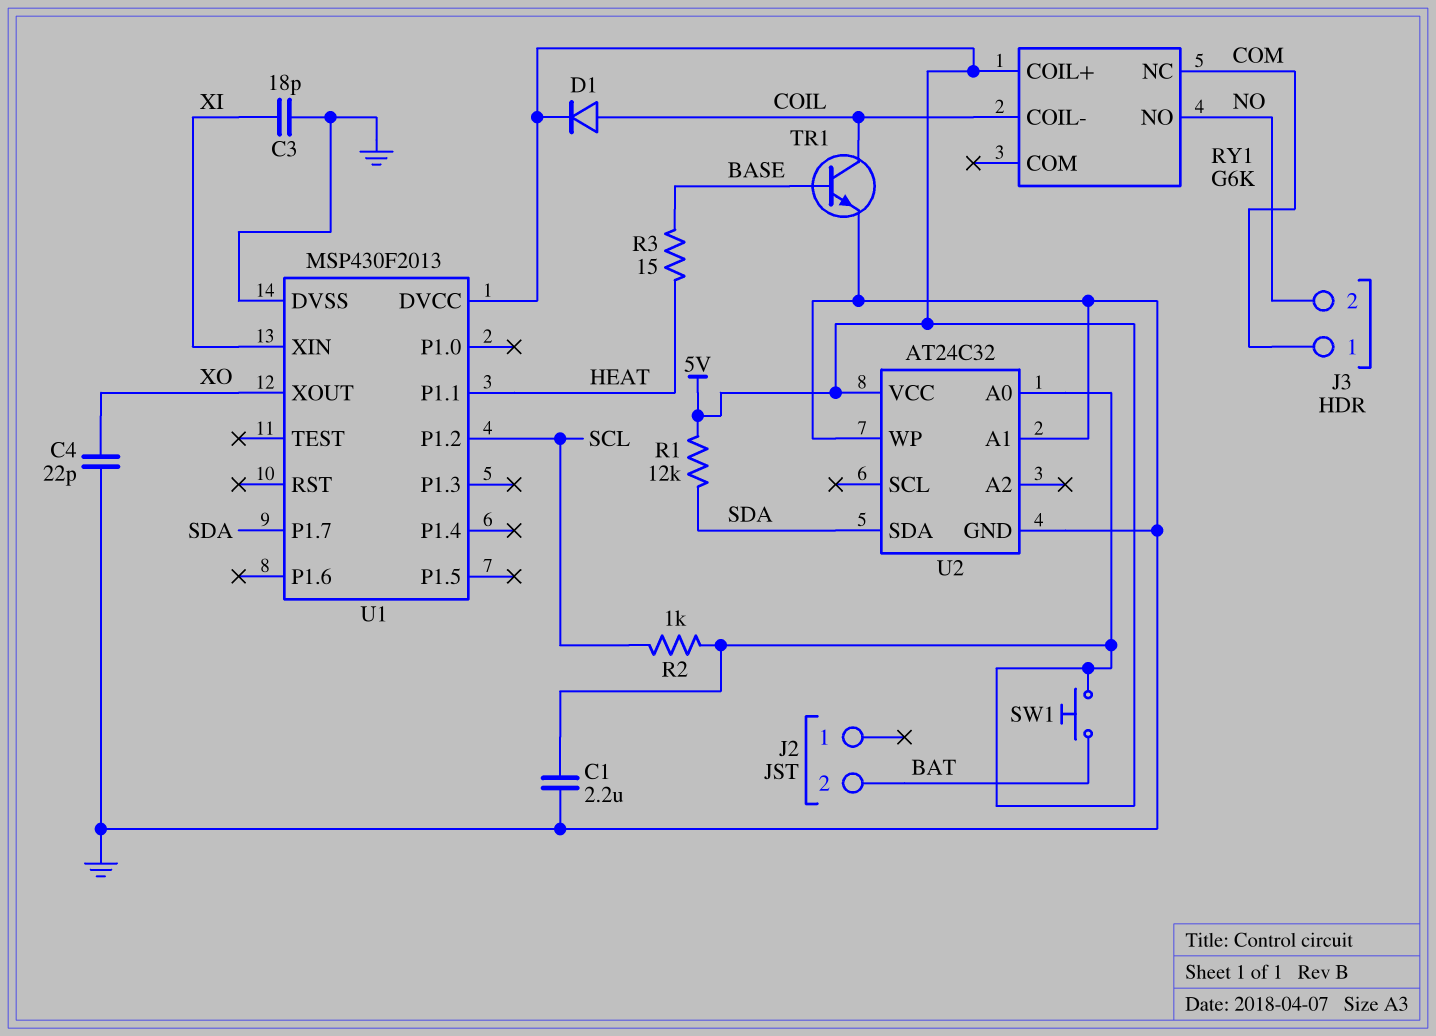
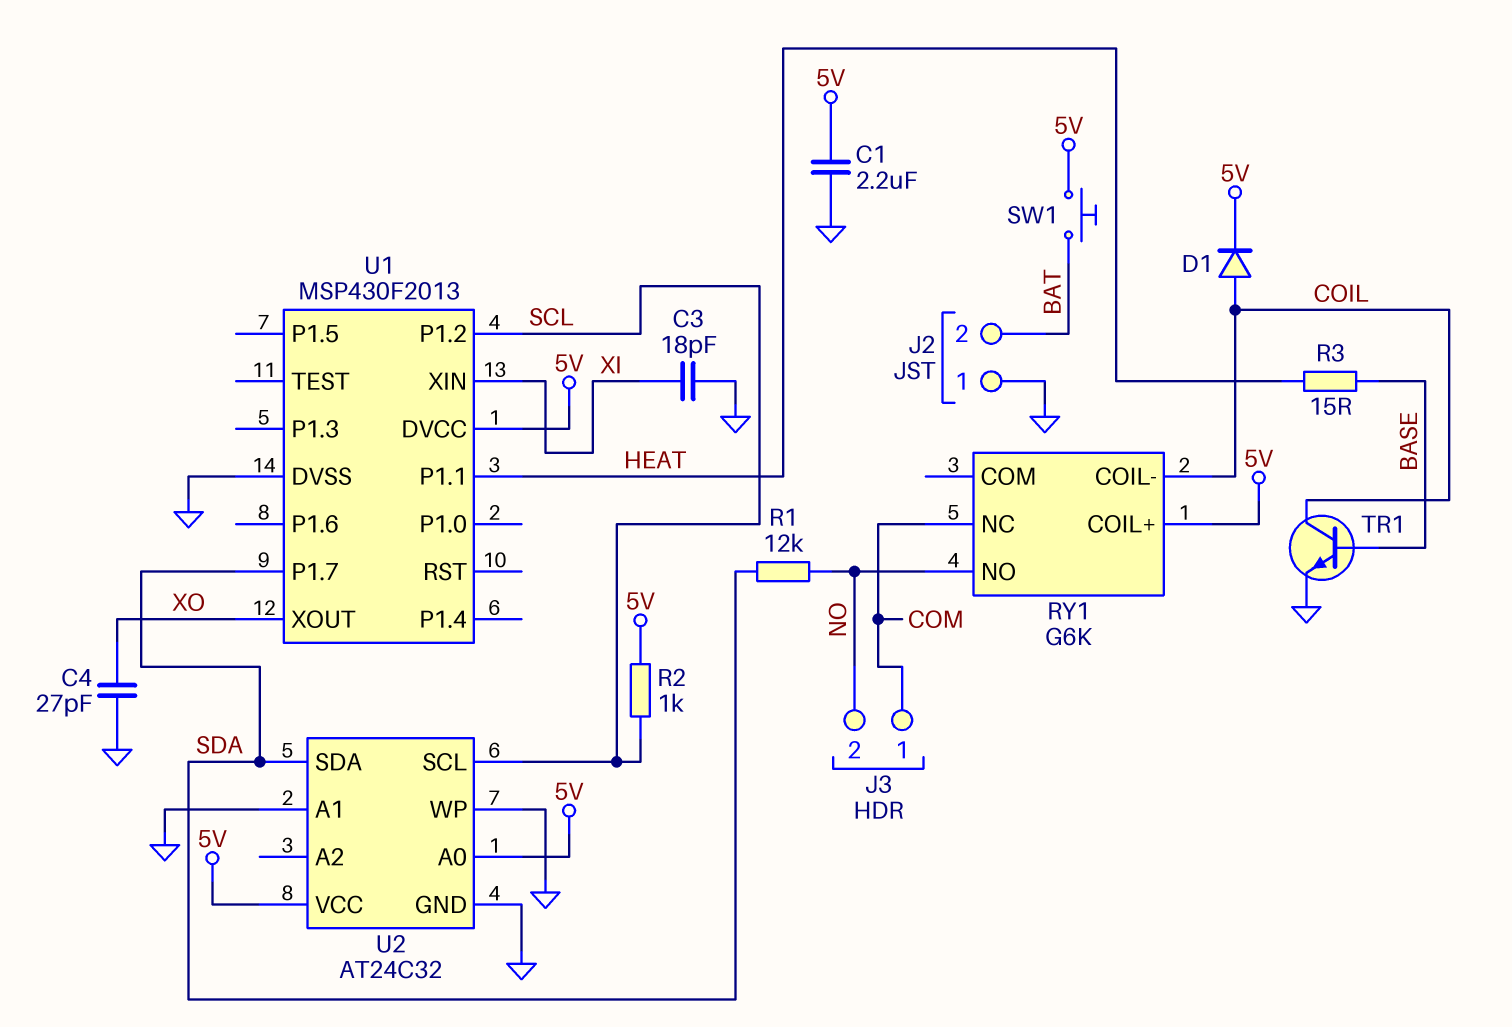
C4: 22pF (GND, XO) -> 27pF (GND, XO)
J2 pin 1: none -> GND
R1: 12k (5V, SDA) -> 12k (NO, SDA)
U2 pin SCL: none -> SCL

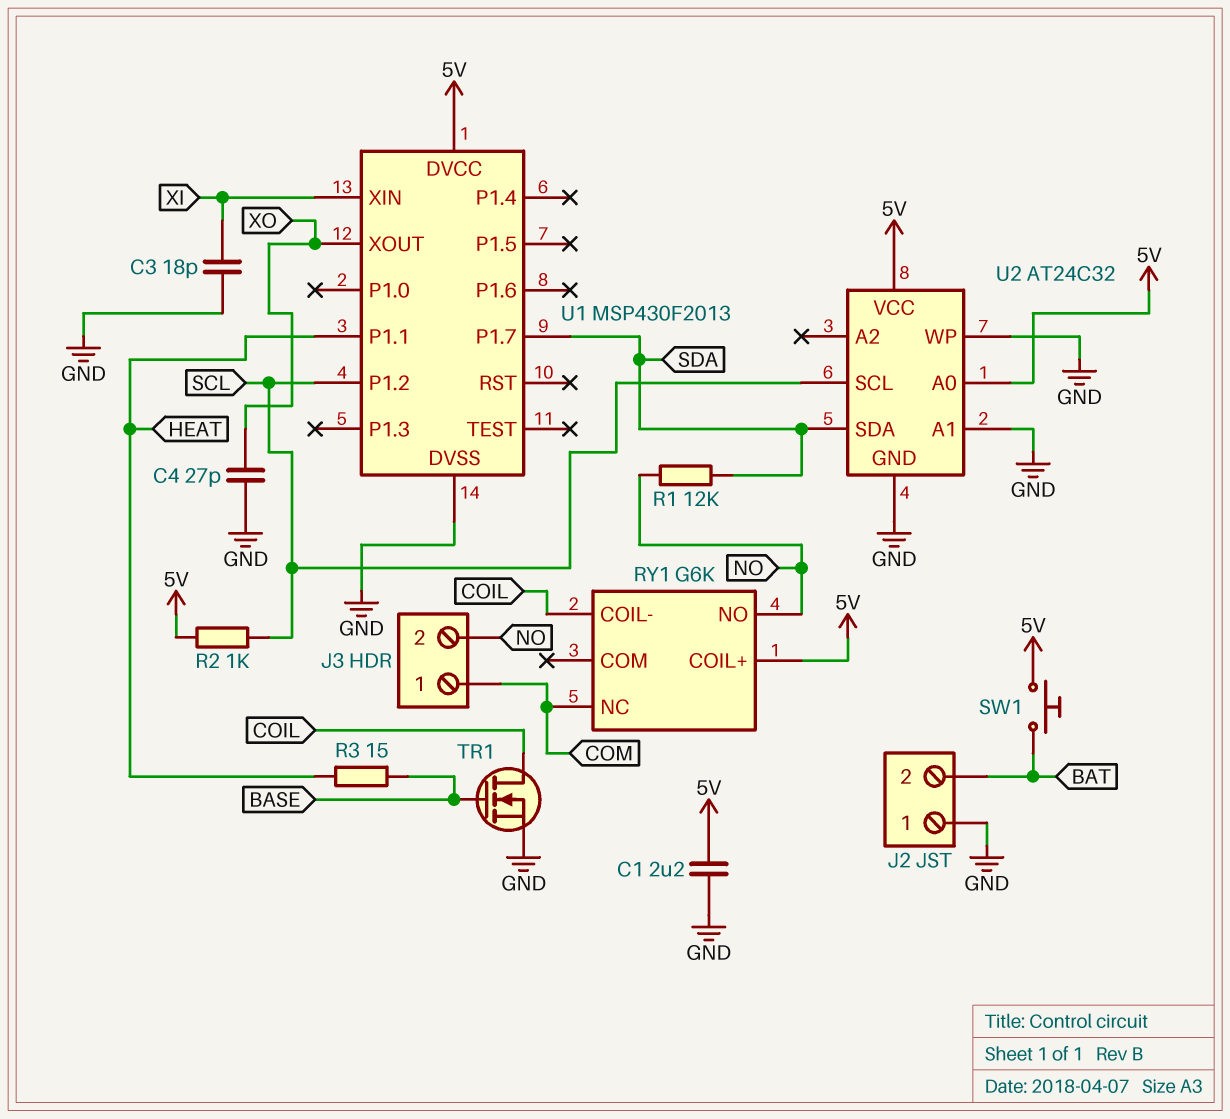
D1: diode (A COIL, K 5V) -> none
TR1: NPN (B BASE, C COIL, E GND) -> NMOS (G BASE, D COIL, S GND)

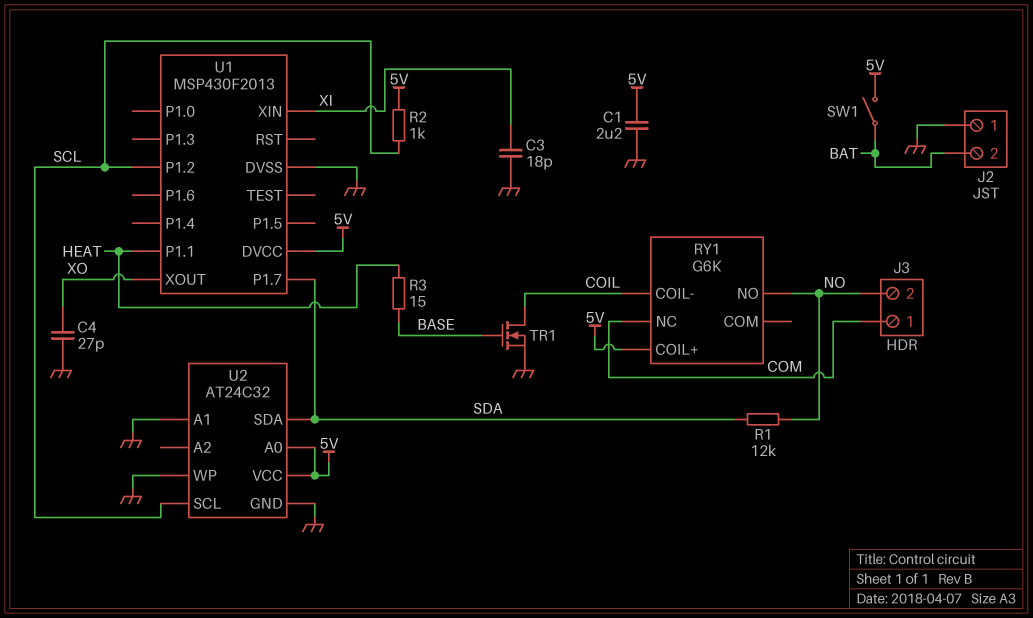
SW1: button (5V, BAT) -> switch (5V, BAT)

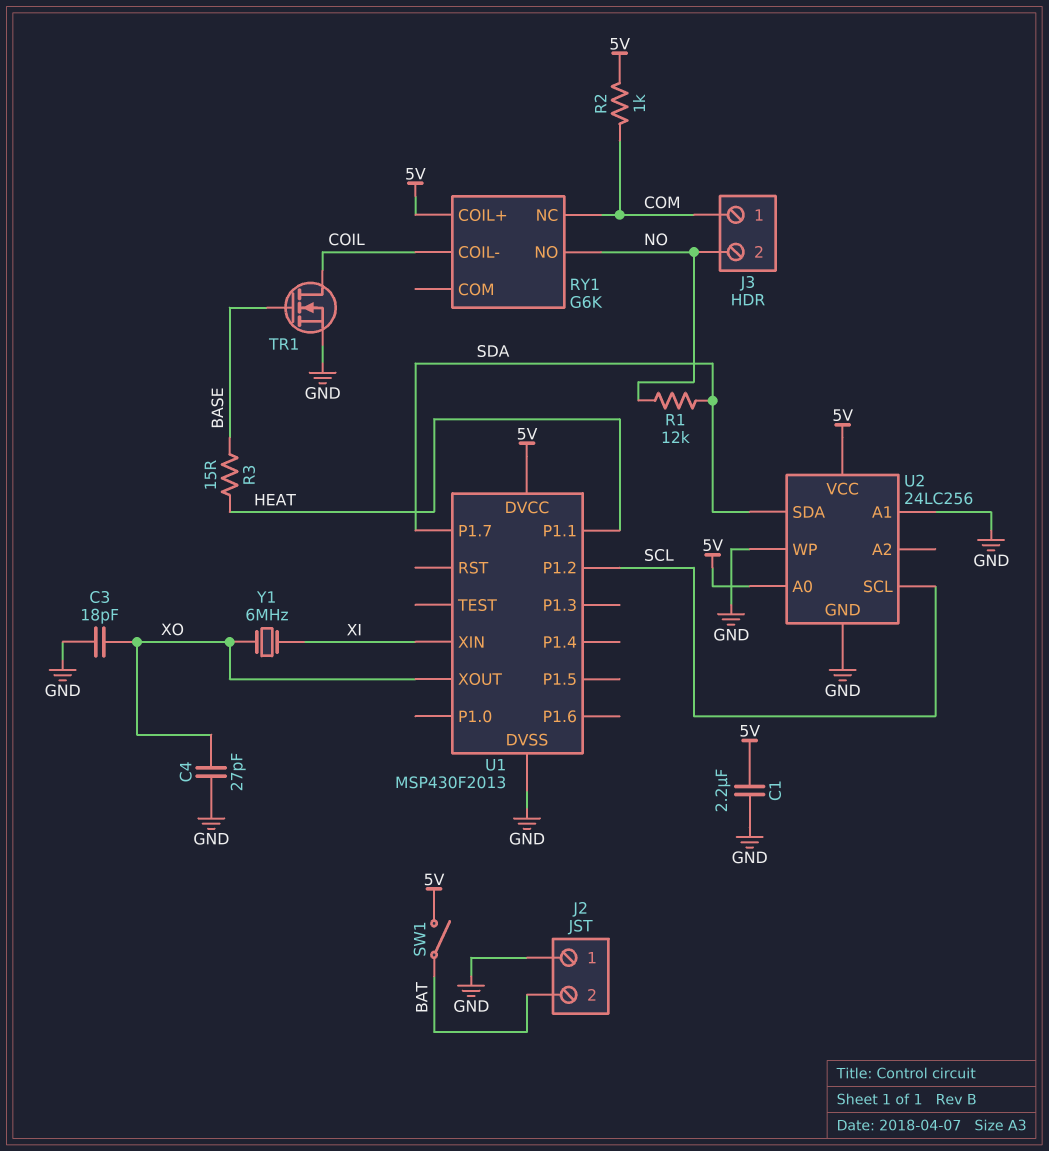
C3: 18pF (GND, XI) -> 18pF (GND, XO)
R2: 1k (5V, SCL) -> 1k (5V, COM)
U2: AT24C32 -> 24LC256
Y1: none -> 6MHz (XI, XO)

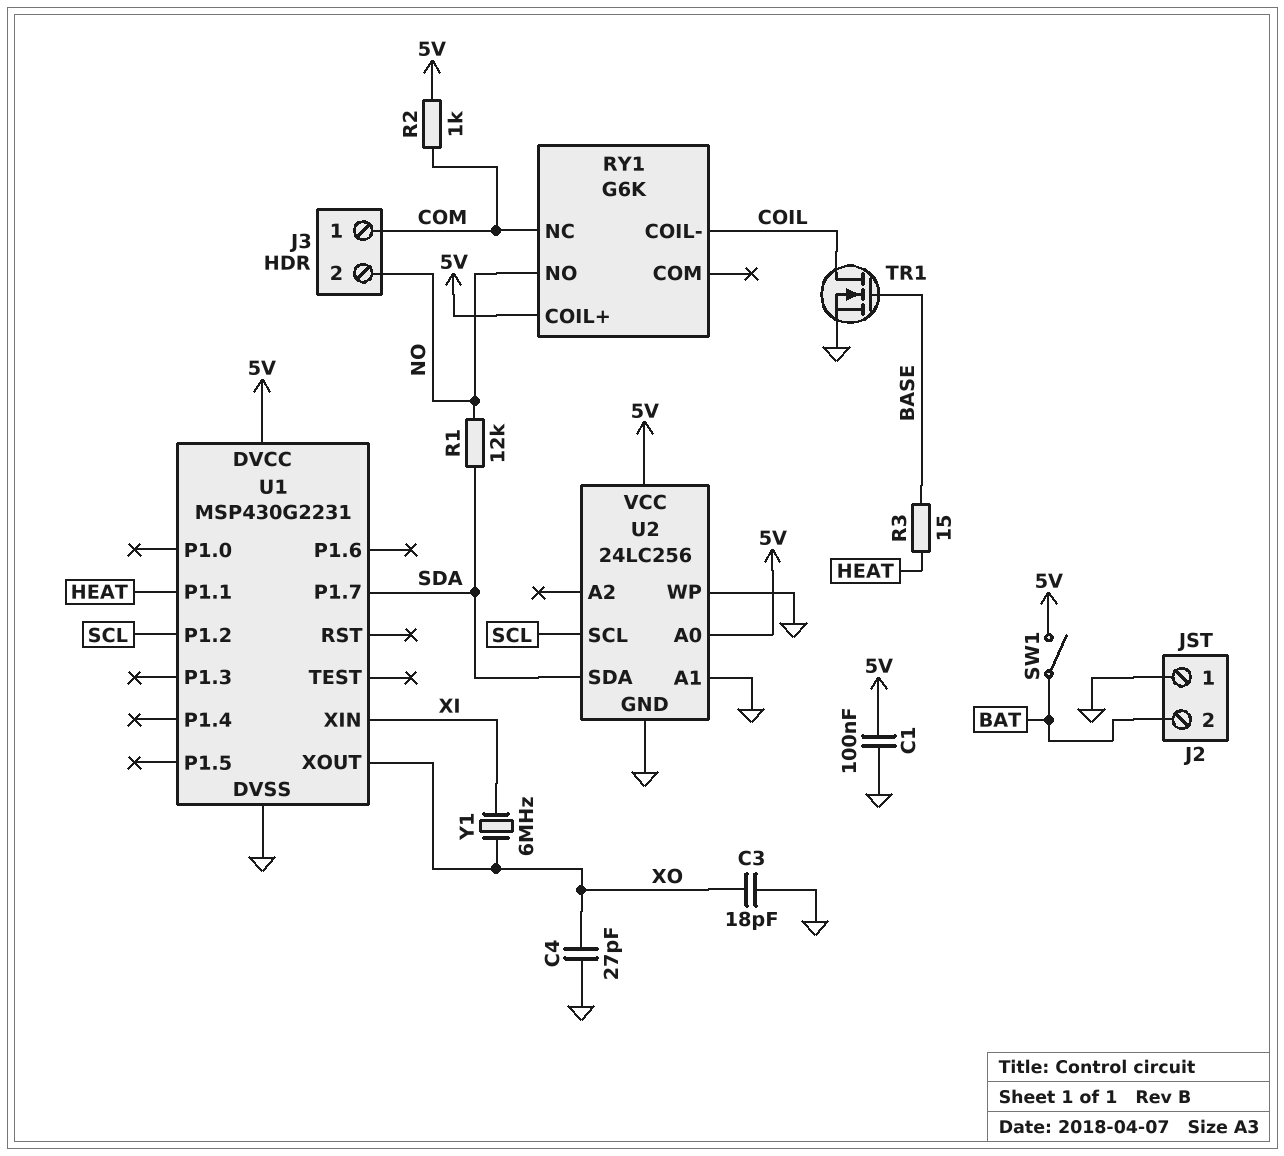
C1: 2.2uF (5V, GND) -> 100nF (5V, GND)
U1: MSP430F2013 -> MSP430G2231

